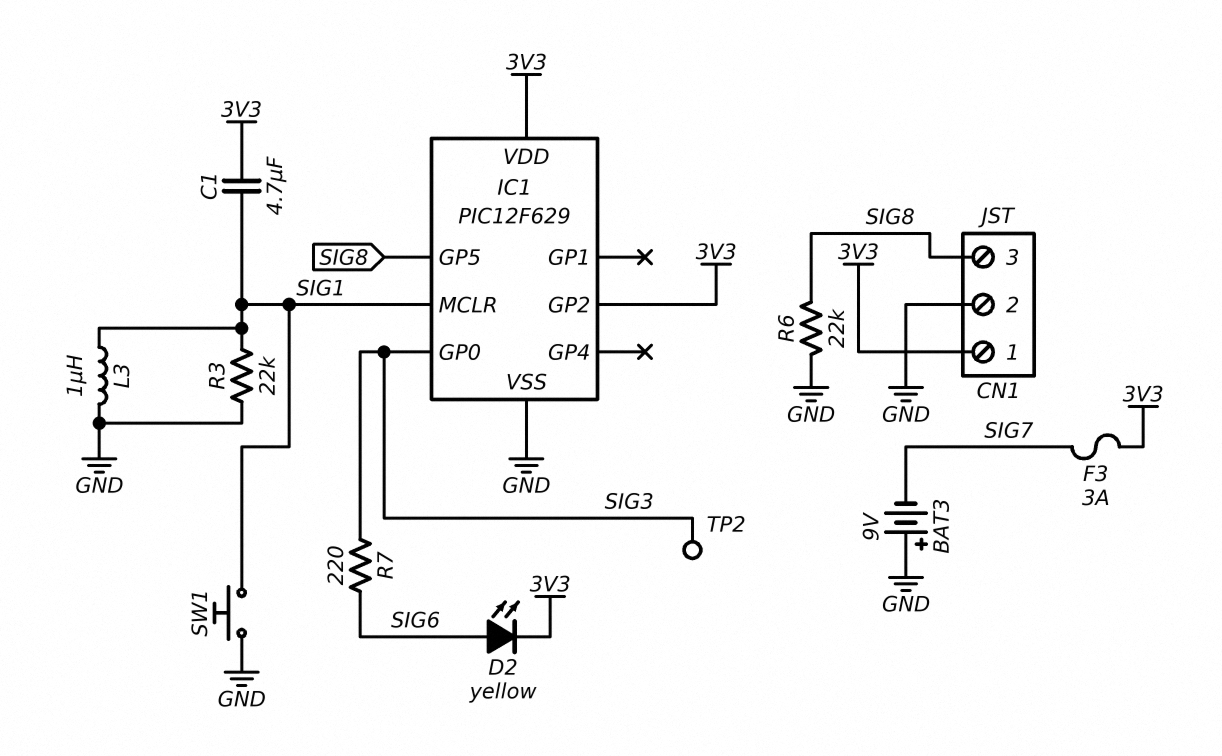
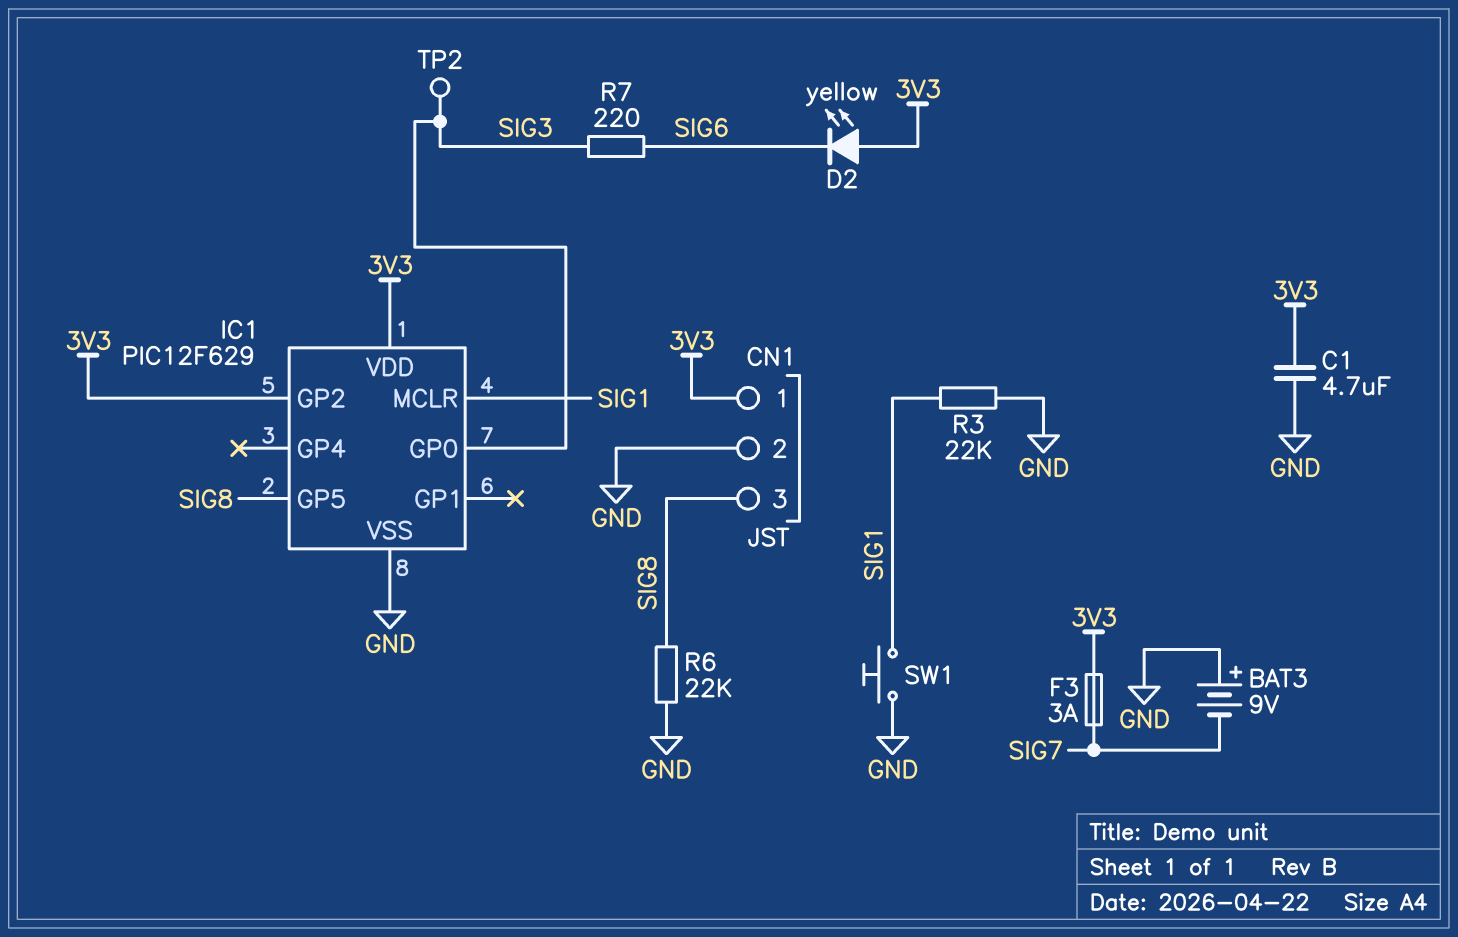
C1: 4.7uF (3V3, SIG1) -> 4.7uF (3V3, GND)
D2: LED yellow (A SIG6, K 3V3) -> LED yellow (A 3V3, K SIG6)
L3: 1uH (GND, SIG1) -> none

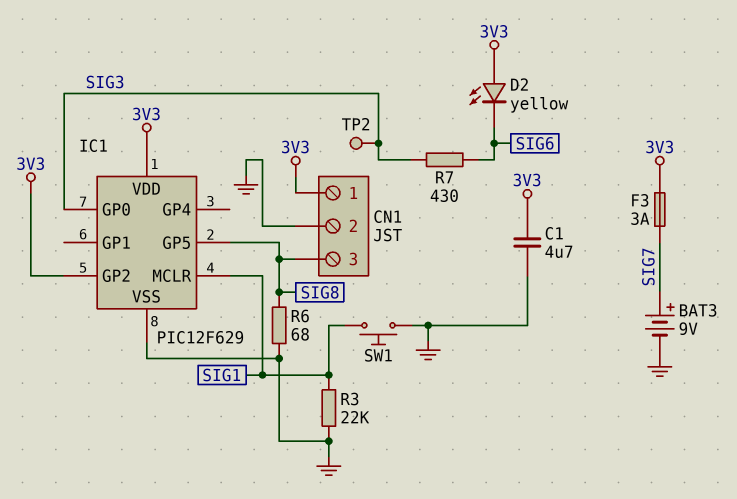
BAT3: 9V (plus GND, minus SIG7) -> 9V (plus SIG7, minus GND)
R6: 22k (GND, SIG8) -> 68 (GND, SIG8)
R7: 220 (SIG3, SIG6) -> 430 (SIG3, SIG6)

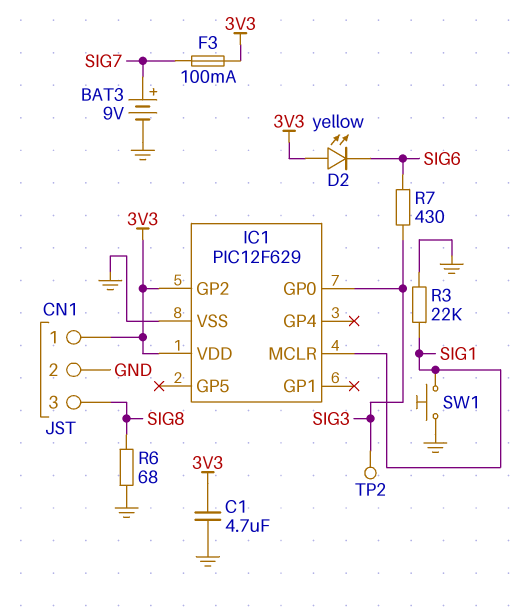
F3: 3A (3V3, SIG7) -> 100mA (3V3, SIG7)
IC1 pin GP5: SIG8 -> none

